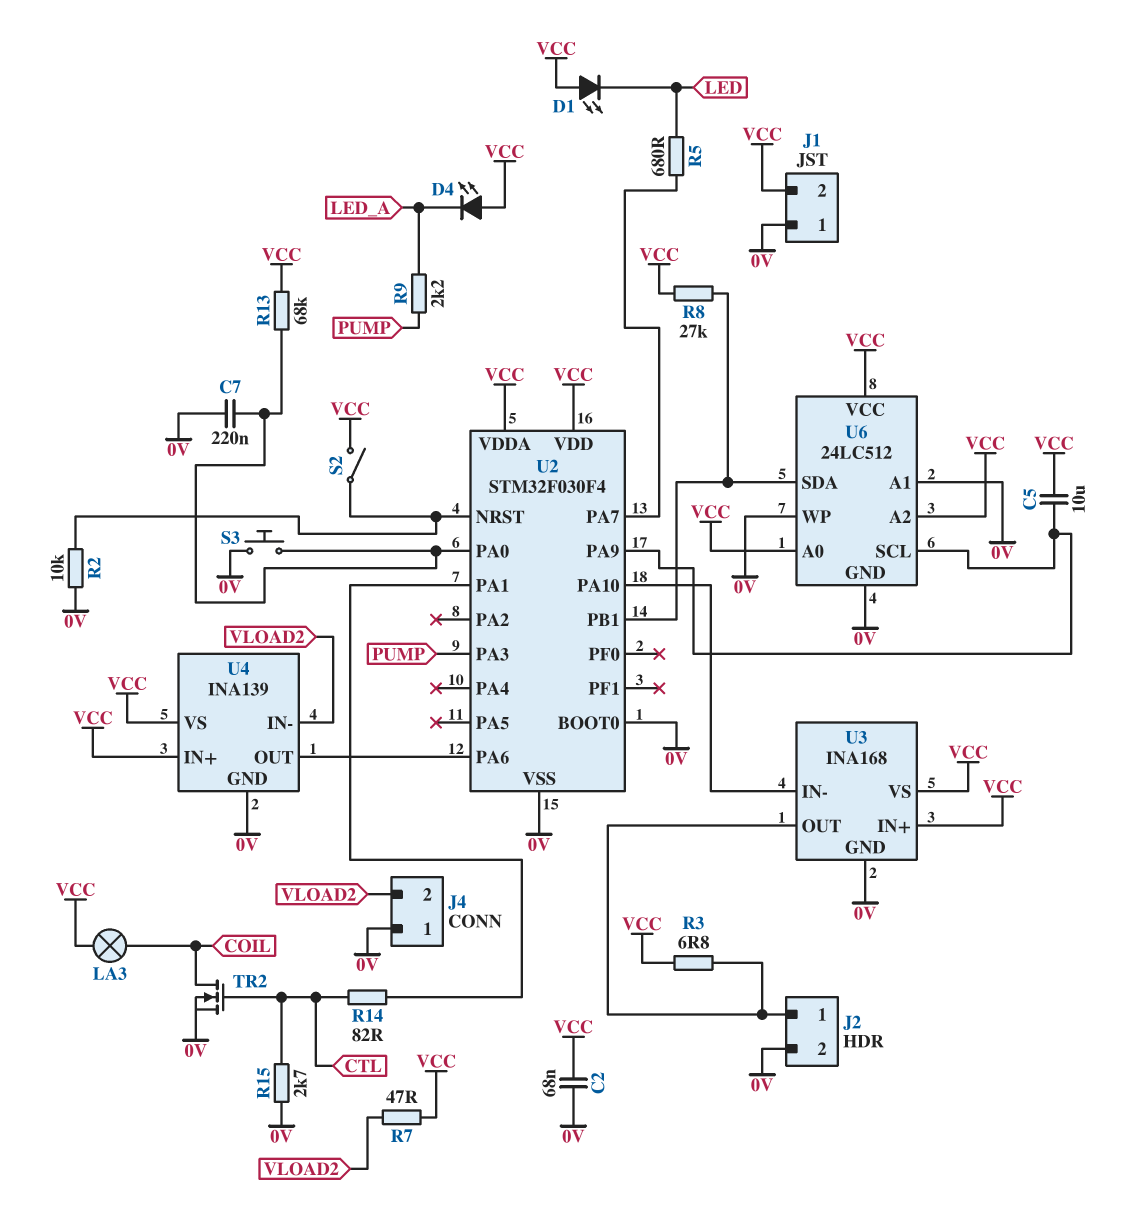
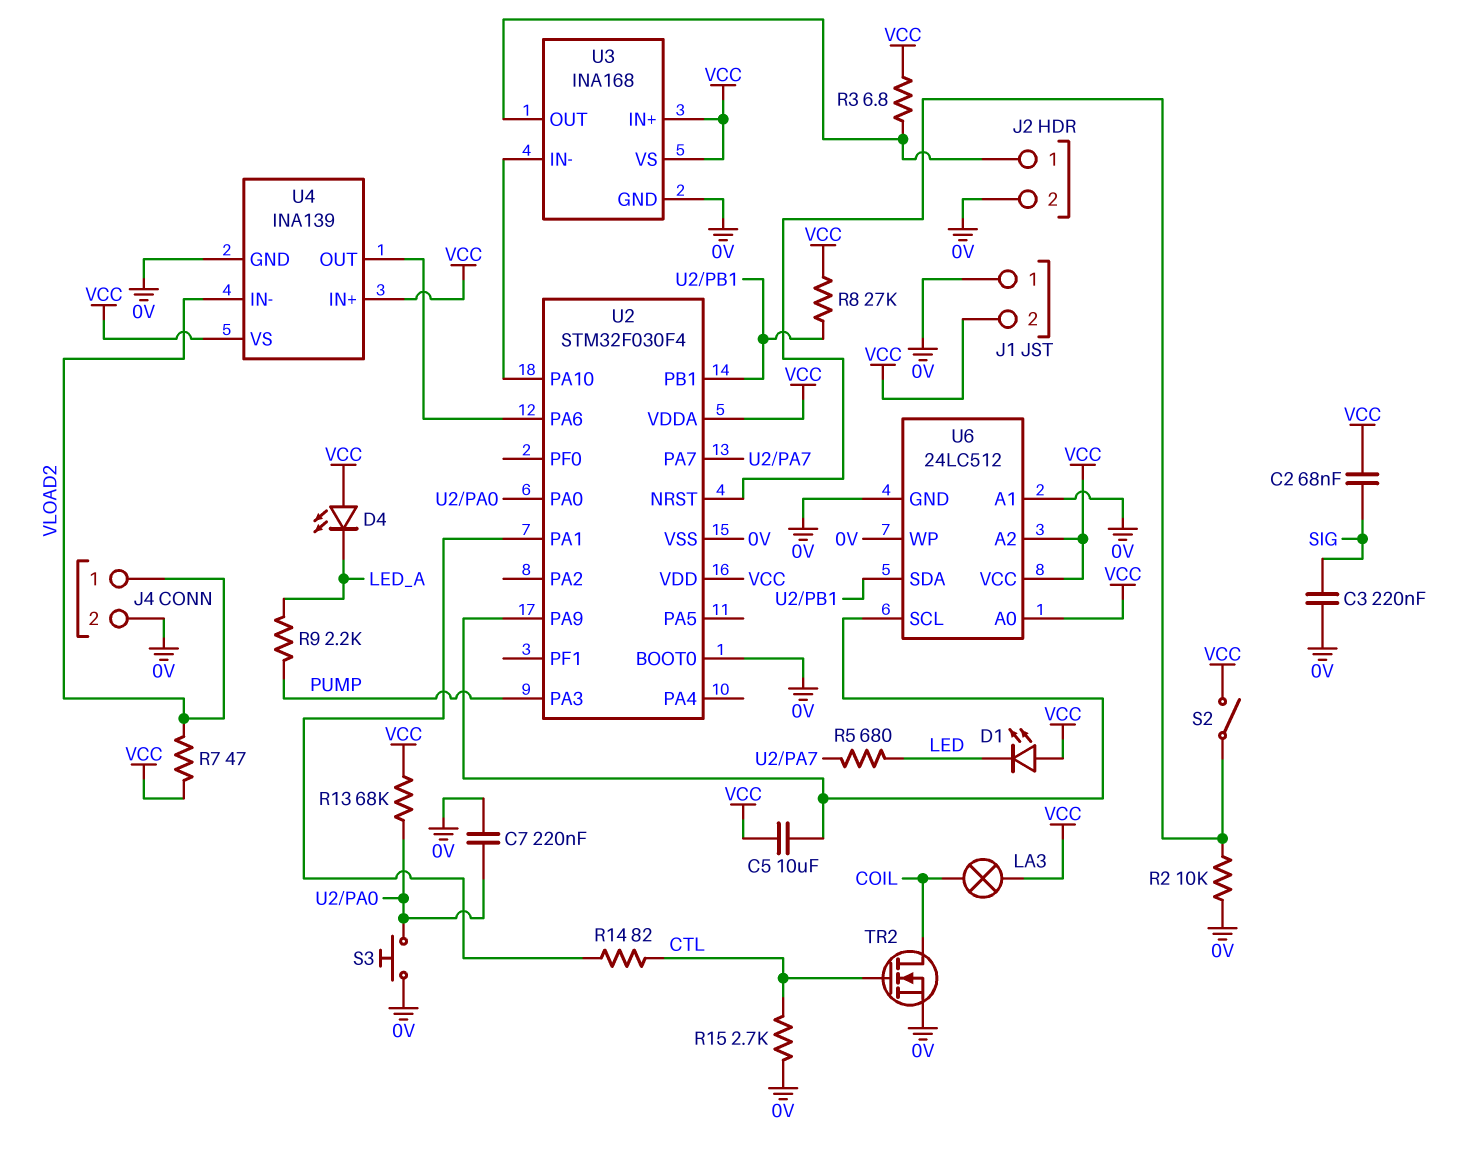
C2: 68nF (0V, VCC) -> 68nF (SIG, VCC)
C3: none -> 220nF (0V, SIG)
J4 pin 1: 0V -> VLOAD2
J4 pin 2: VLOAD2 -> 0V

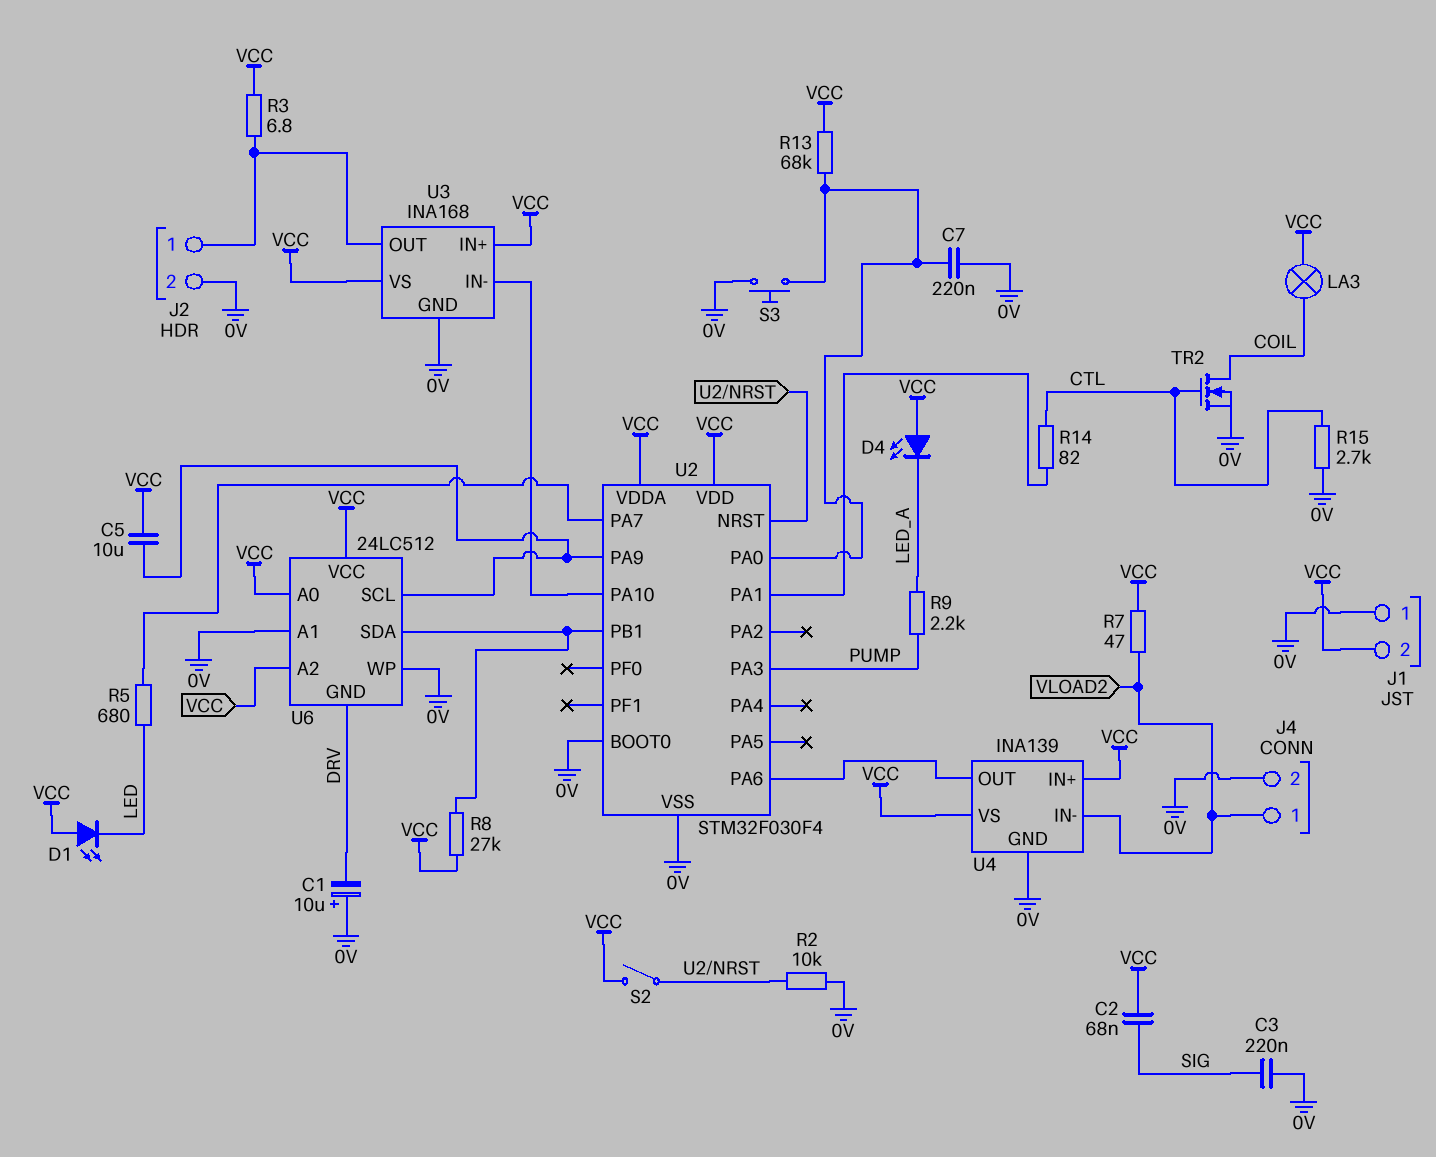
C1: none -> 10uF (plus 0V, minus DRV)
U6 pin GND: 0V -> DRV

